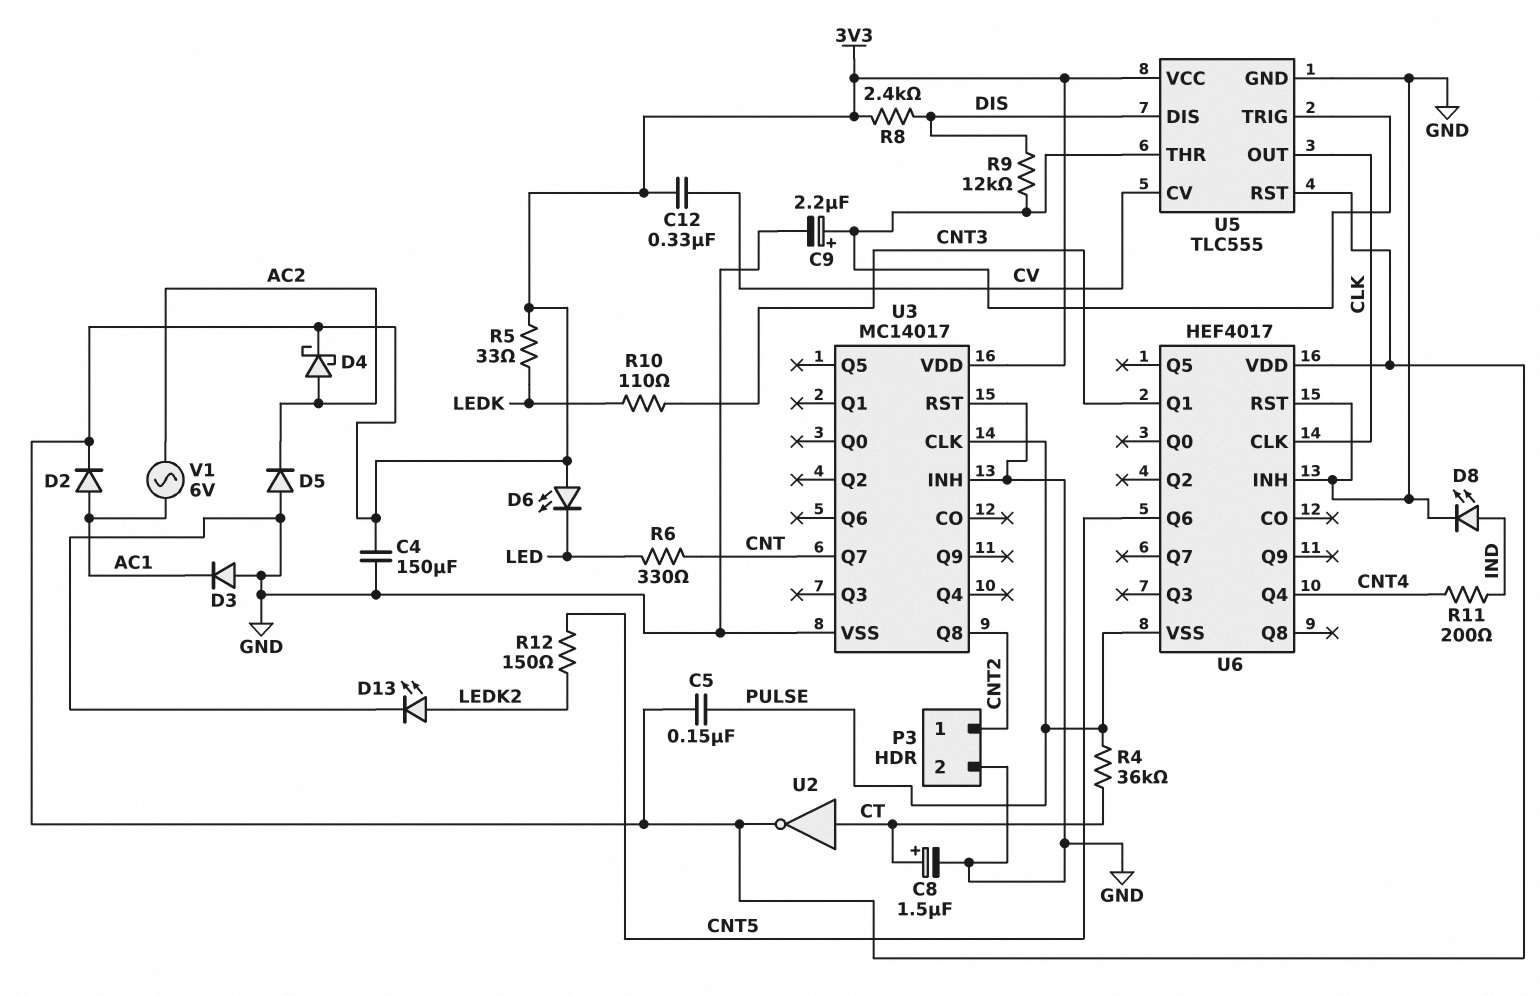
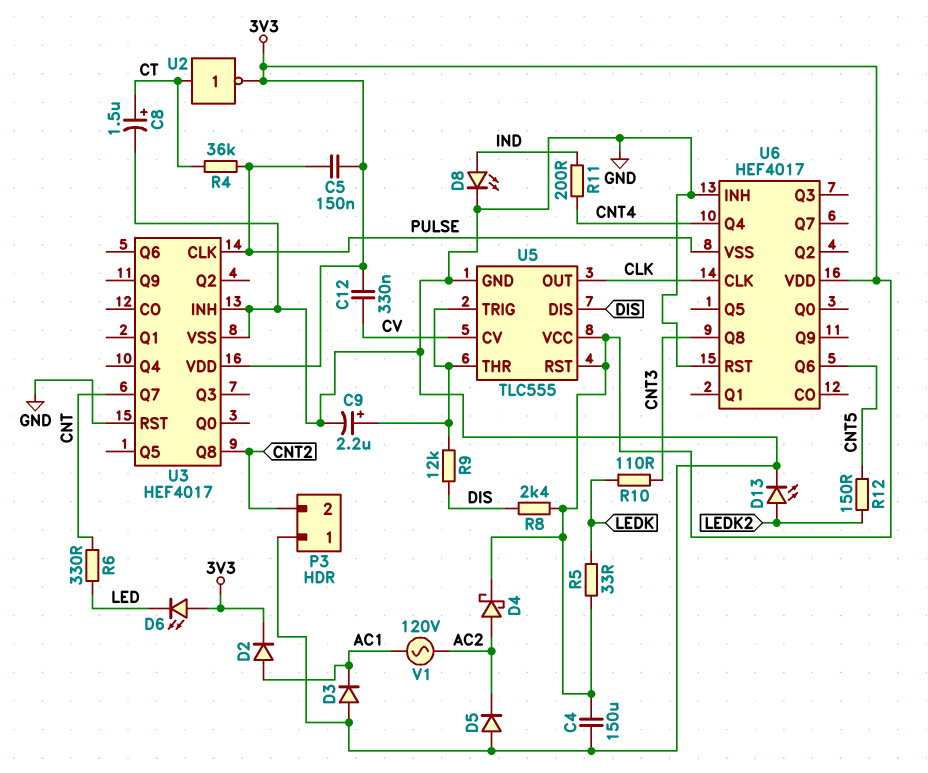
P3 pin 1: CNT2 -> GND
P3 pin 2: GND -> CNT2
U3: MC14017 -> HEF4017
U6 pin Q1: CNT3 -> none
U6 pin Q8: none -> CNT3
V1: AC 6V (AC1, AC2) -> AC 120V (AC1, AC2)

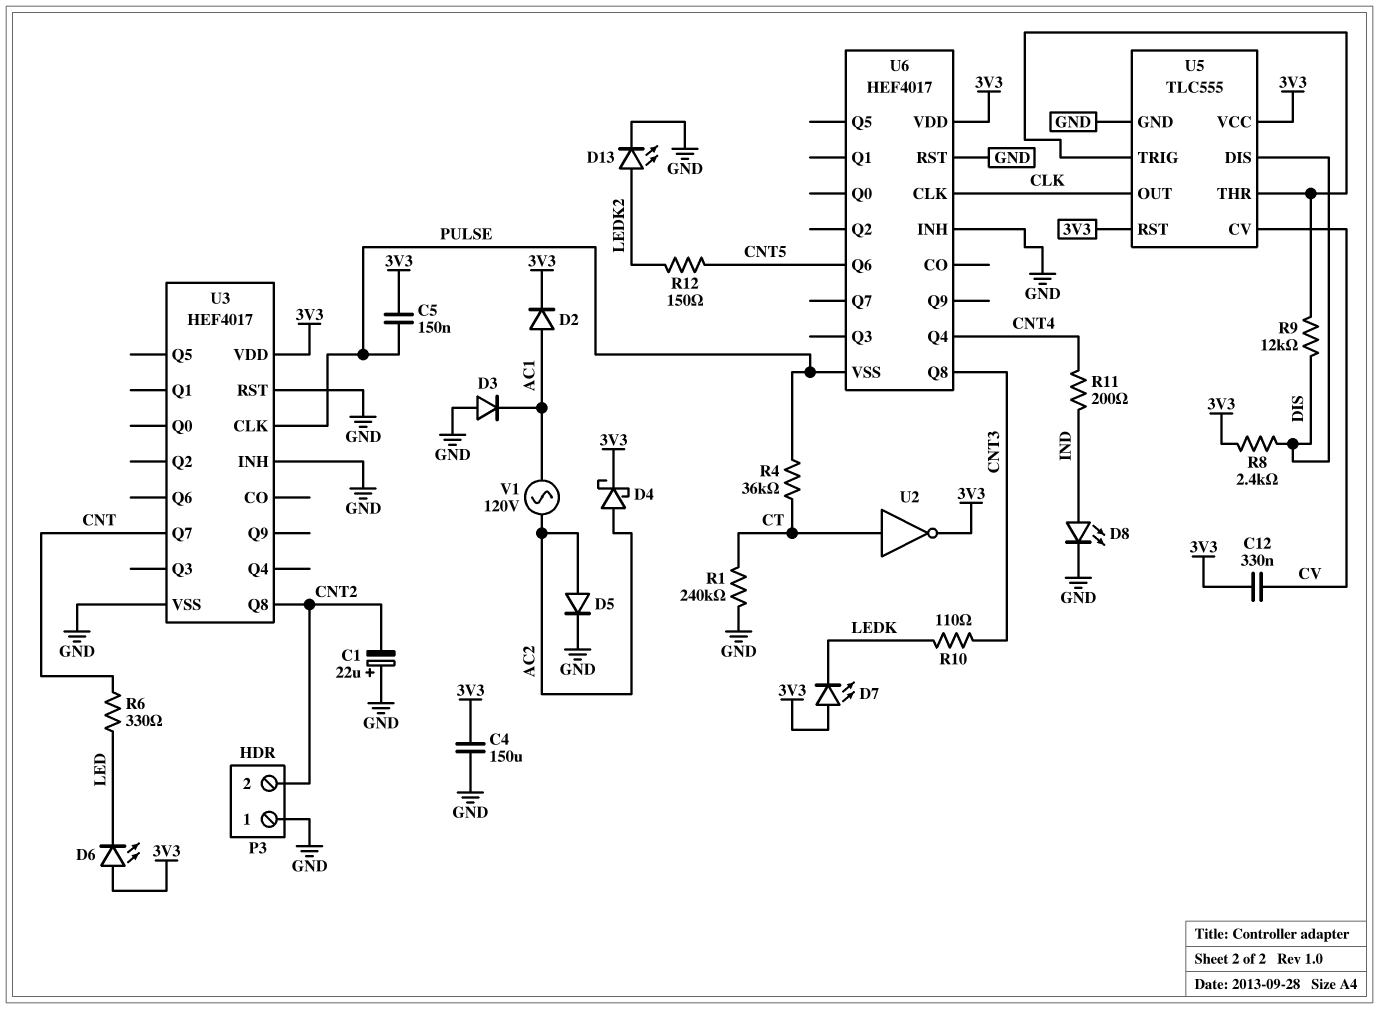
C1: none -> 22uF (plus GND, minus CNT2)
C8: 1.5uF (plus CT, minus GND) -> none
C9: 2.2uF (plus U5/THR, minus GND) -> none
D5: diode (A GND, K AC2) -> diode (A AC2, K GND)
D7: none -> LED (A 3V3, K LEDK)
R1: none -> 240k (CT, GND)
R5: 33 (3V3, LEDK) -> none

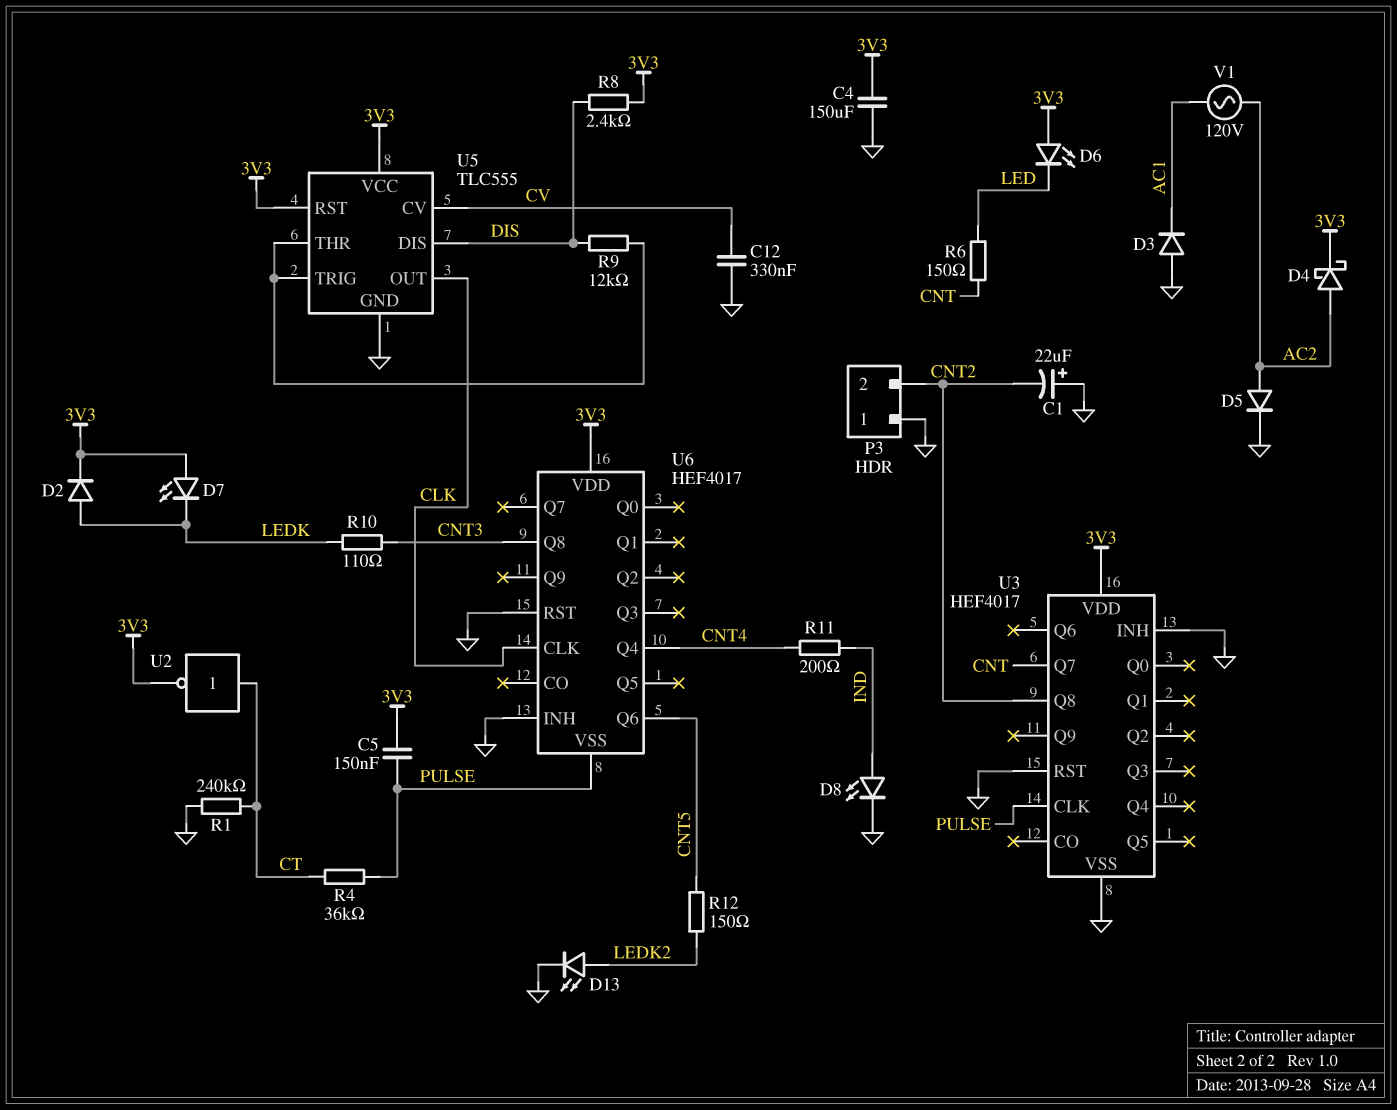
C12: 330nF (3V3, CV) -> 330nF (CV, GND)
D2: diode (A AC1, K 3V3) -> diode (A LEDK, K 3V3)
R6: 330 (CNT, LED) -> 150 (CNT, LED)

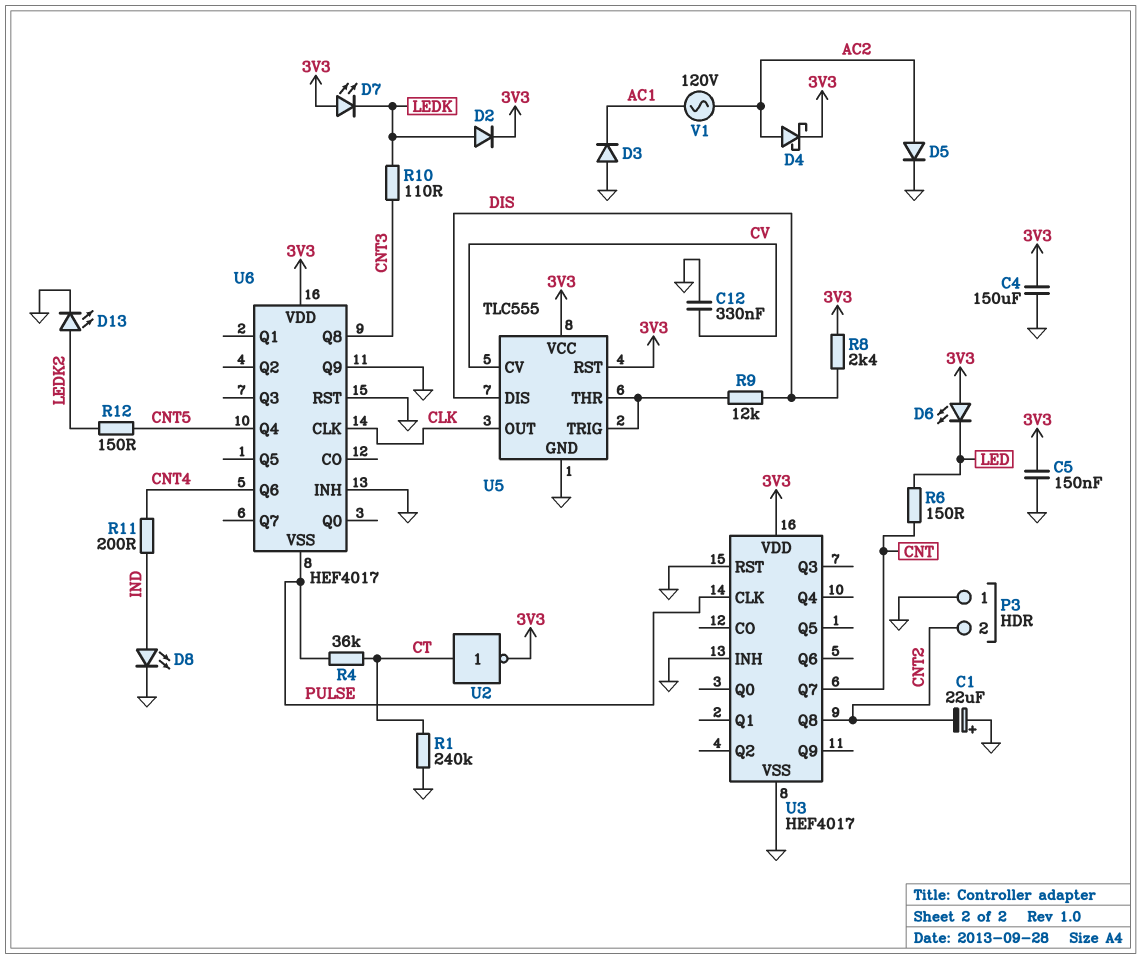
C5: 150nF (3V3, PULSE) -> 150nF (3V3, GND)
U6 pin Q4: CNT4 -> CNT5
U6 pin Q6: CNT5 -> CNT4
U6 pin Q9: none -> GND

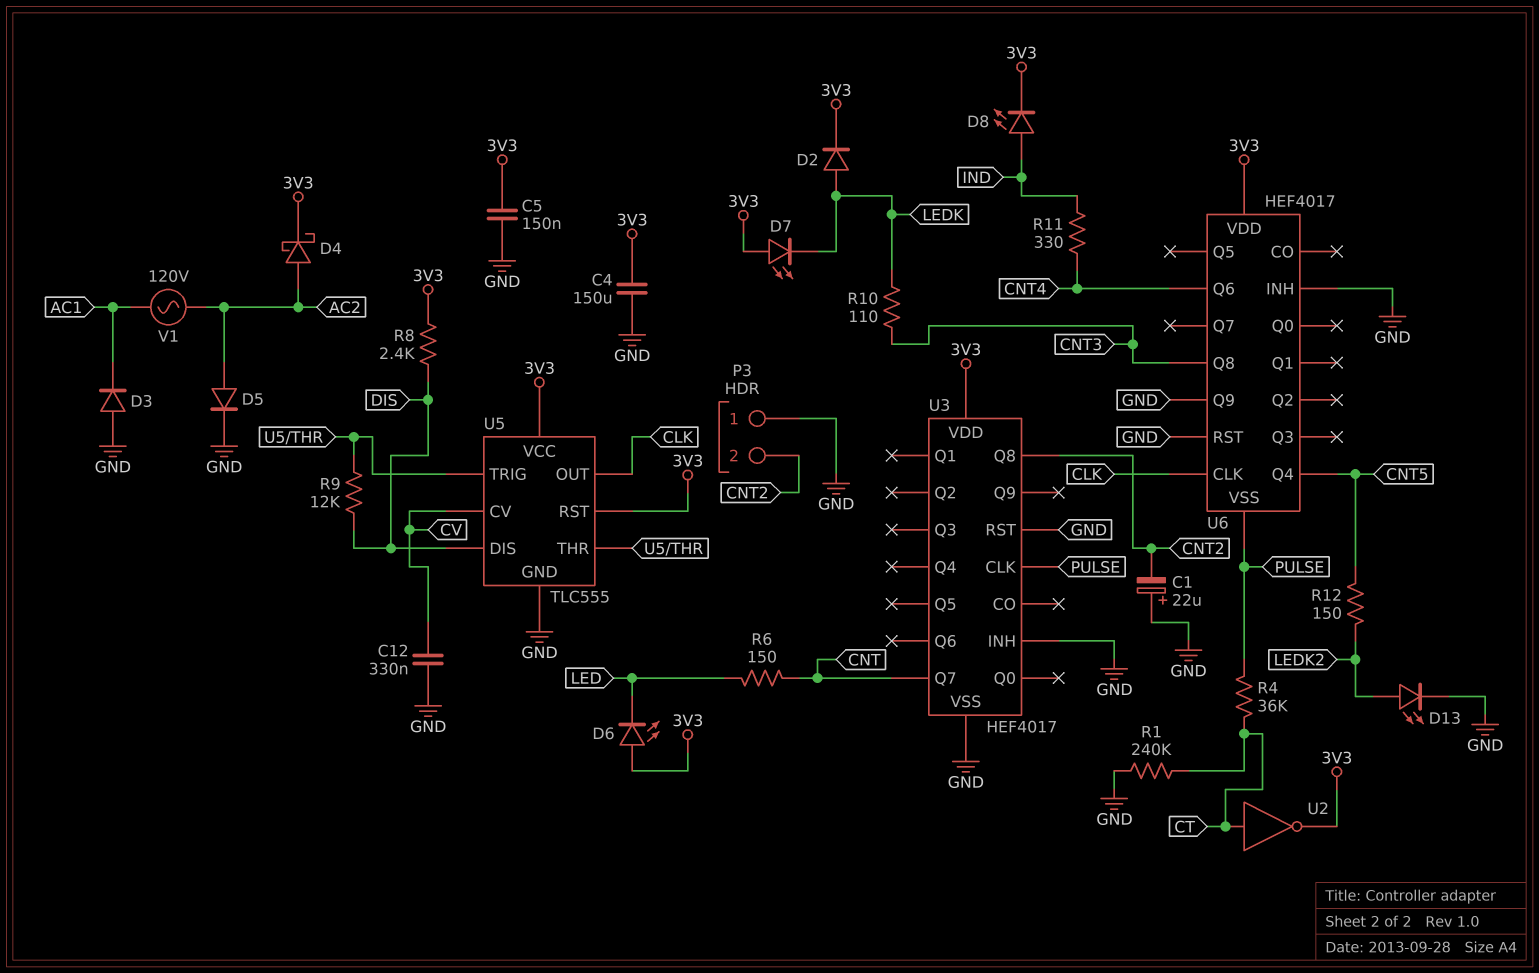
D8: LED (A IND, K GND) -> LED (A IND, K 3V3)
R11: 200 (CNT4, IND) -> 330 (CNT4, IND)

